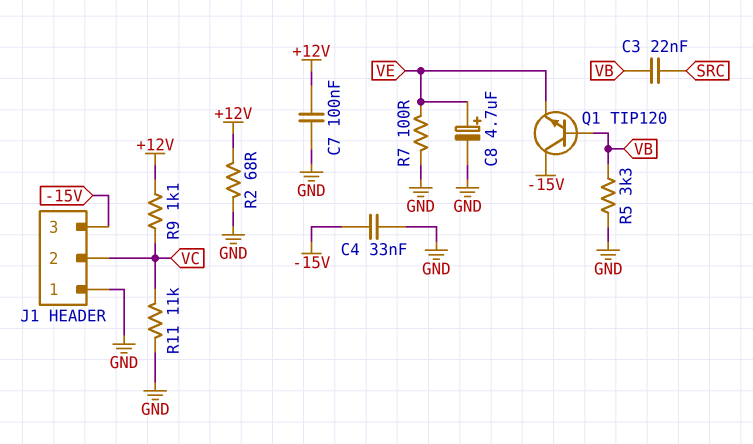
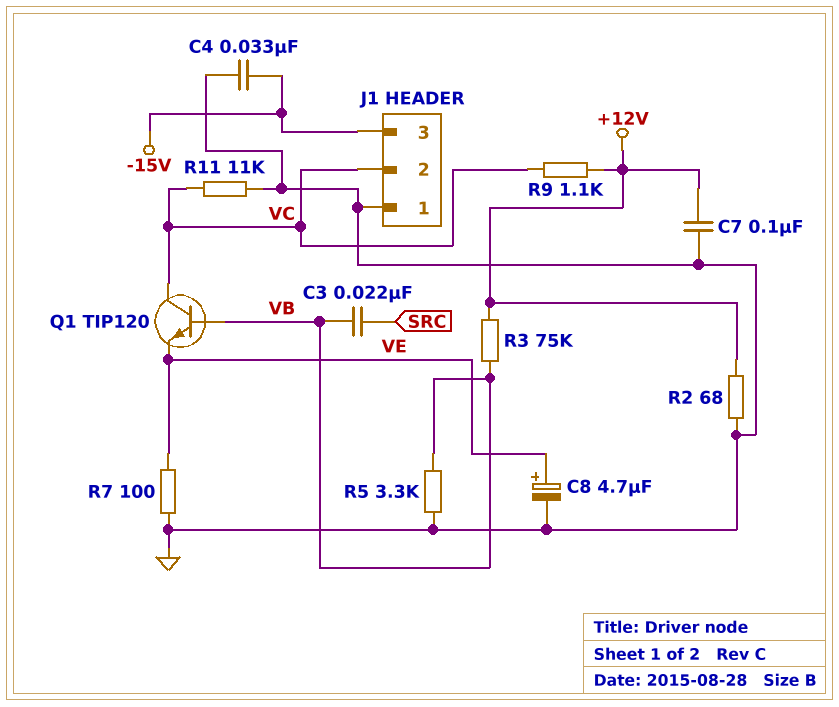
Q1: NPN TIP120 (B VB, C -15V, E VE) -> NPN TIP120 (B VB, C VC, E VE)
R3: none -> 75k (+12V, VB)

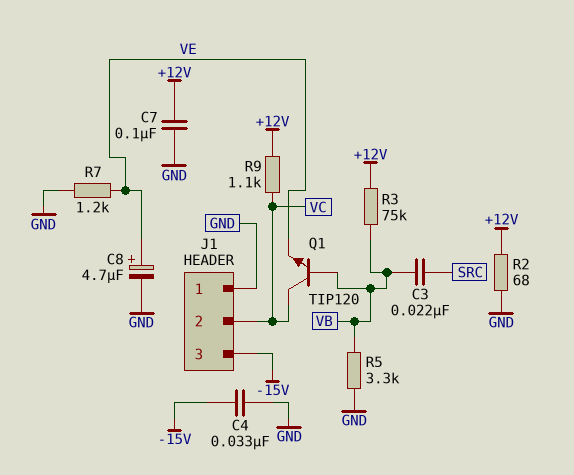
R7: 100 (GND, VE) -> 1.2k (GND, VE)
R11: 11k (GND, VC) -> none

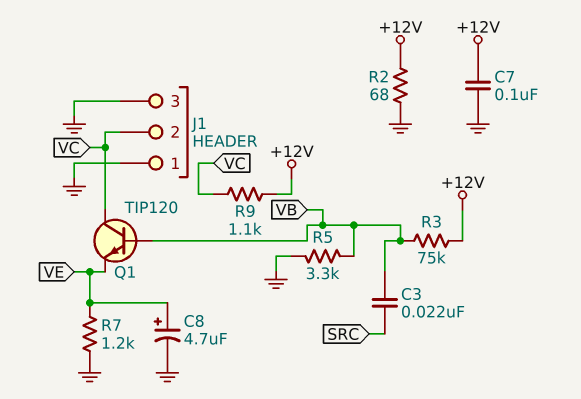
C4: 33nF (-15V, GND) -> none
J1 pin 3: -15V -> GND

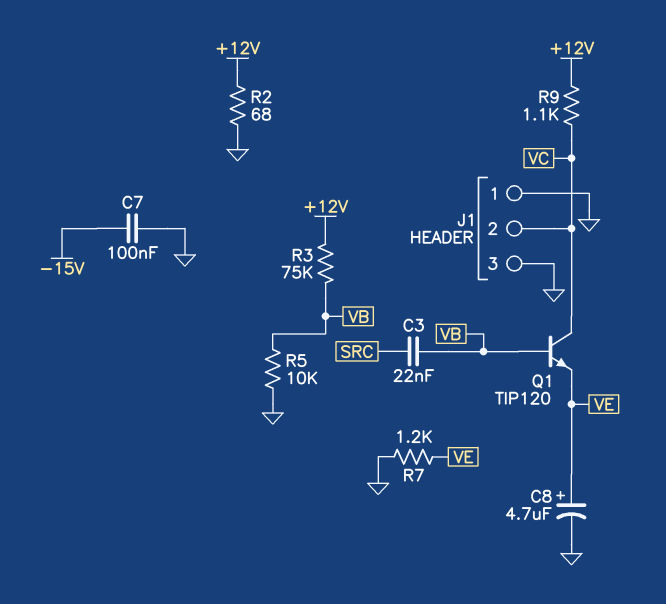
C7: 100nF (+12V, GND) -> 100nF (-15V, GND)
R5: 3.3k (GND, VB) -> 10k (GND, VB)

